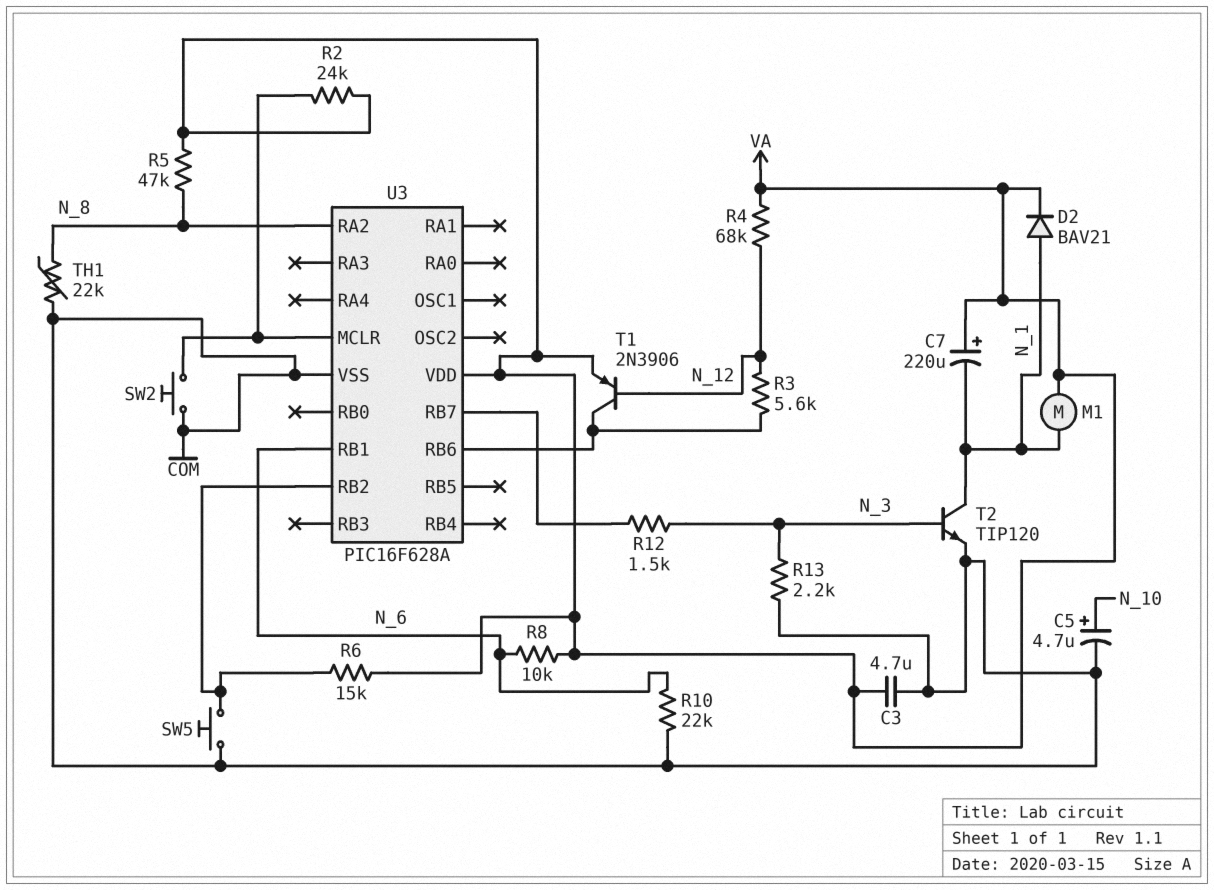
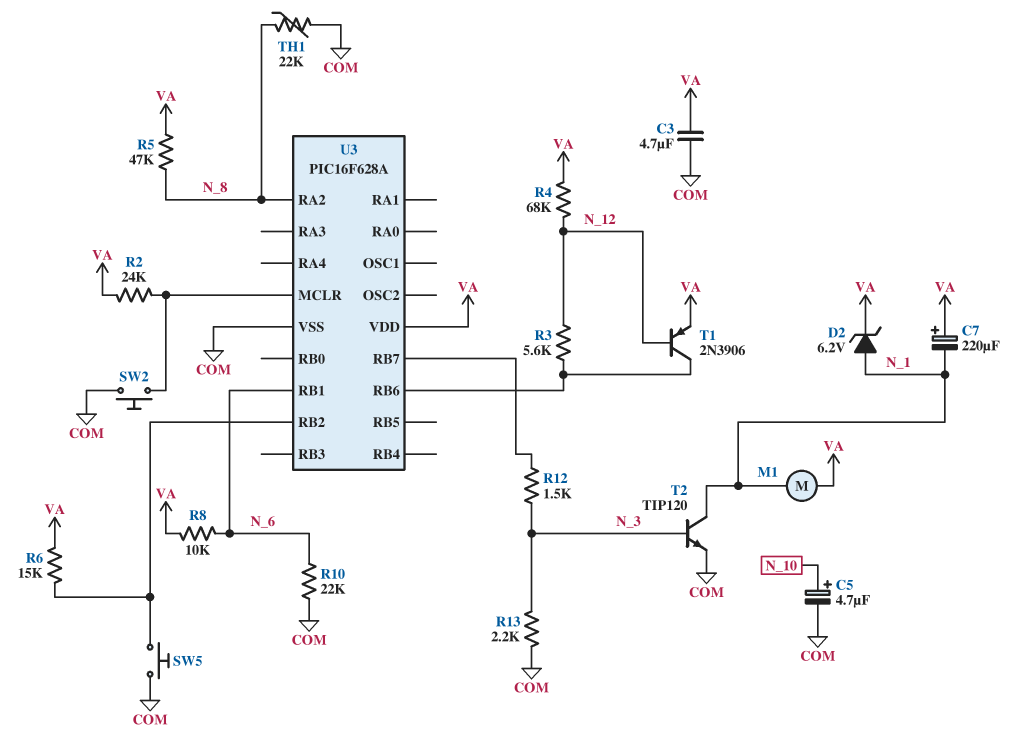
D2: diode BAV21 (A N_1, K VA) -> zener 6.2V (A N_1, K VA)

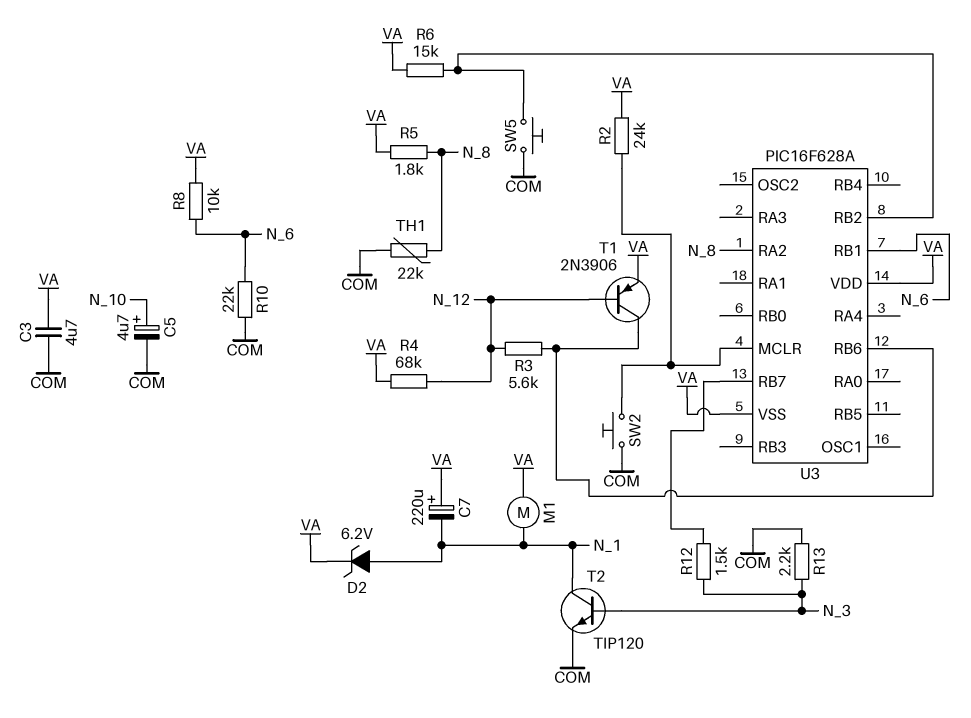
R5: 47k (N_8, VA) -> 1.8k (N_8, VA)
U3 pin VSS: COM -> VA

